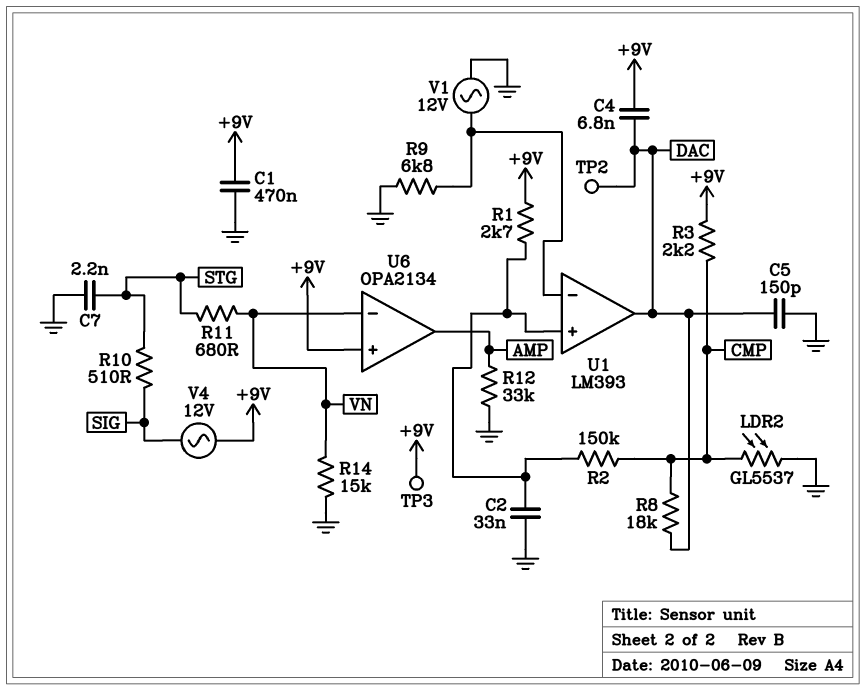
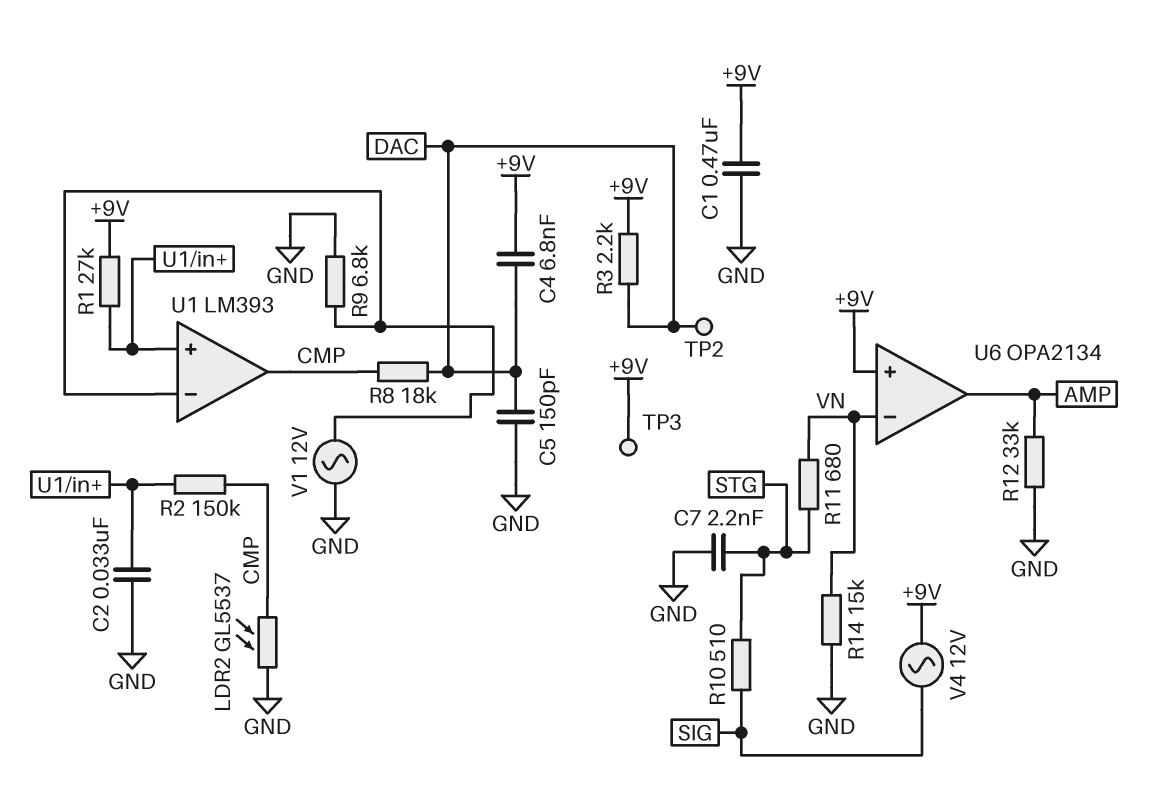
R1: 2.7k (+9V, U1/in+) -> 27k (+9V, U1/in+)
R3: 2.2k (+9V, CMP) -> 2.2k (+9V, DAC)
U1 pin out: DAC -> CMP

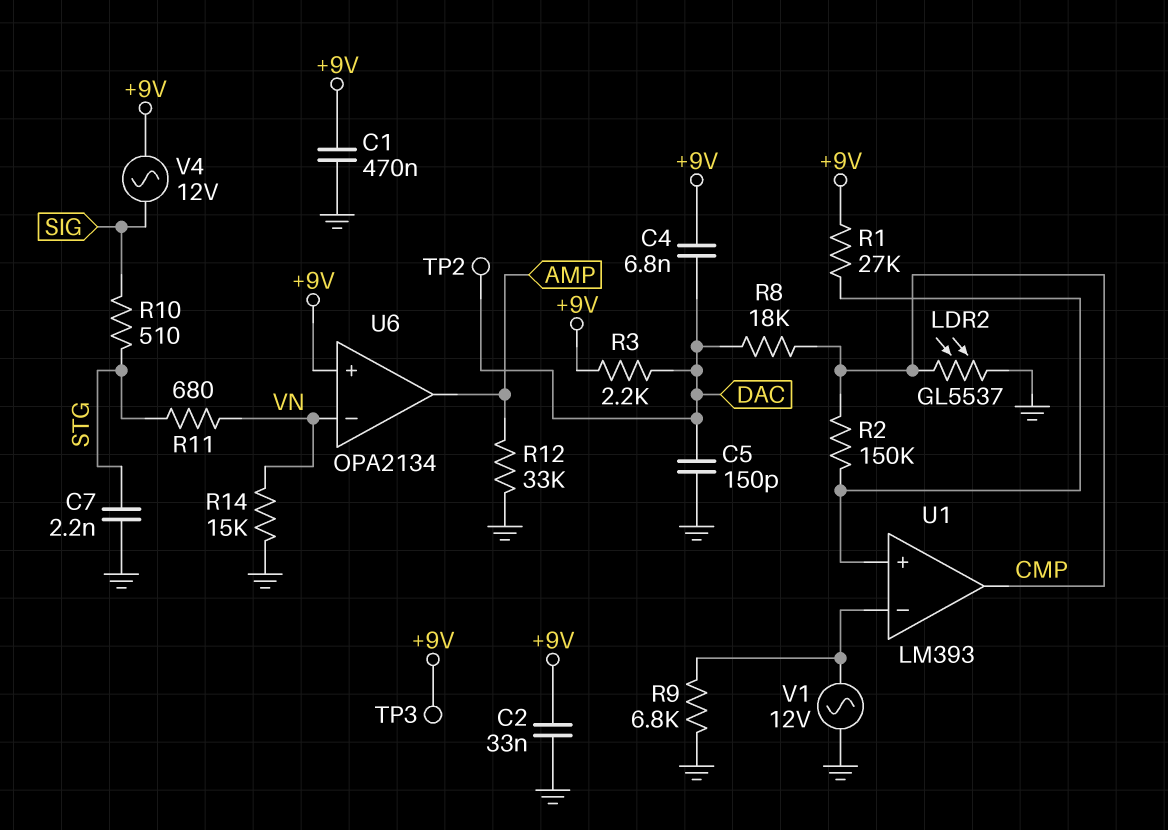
C2: 33nF (GND, U1/in+) -> 33nF (+9V, GND)

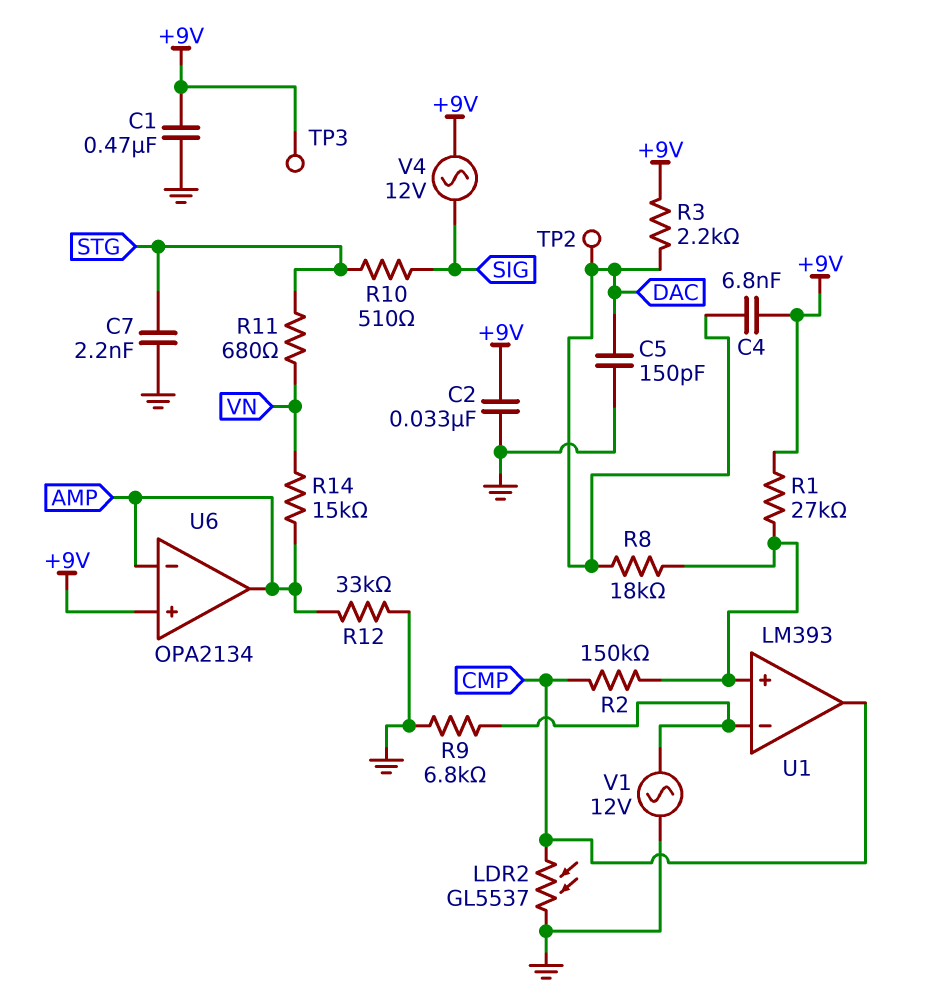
R8: 18k (CMP, DAC) -> 18k (DAC, U1/in+)
R14: 15k (GND, VN) -> 15k (AMP, VN)
U6 pin in-: VN -> AMP

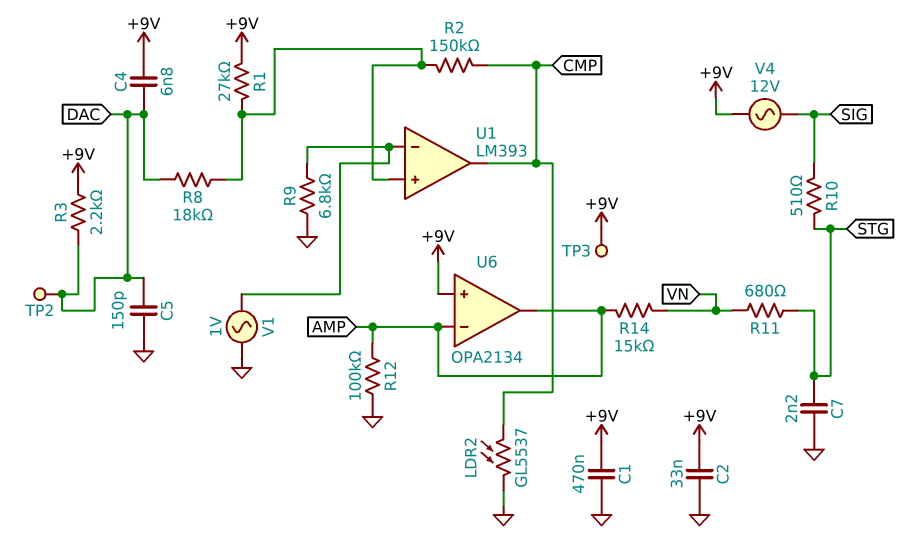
R12: 33k (AMP, GND) -> 100k (AMP, GND)
V1: AC 12V (GND, U1/in-) -> AC 1V (GND, U1/in-)

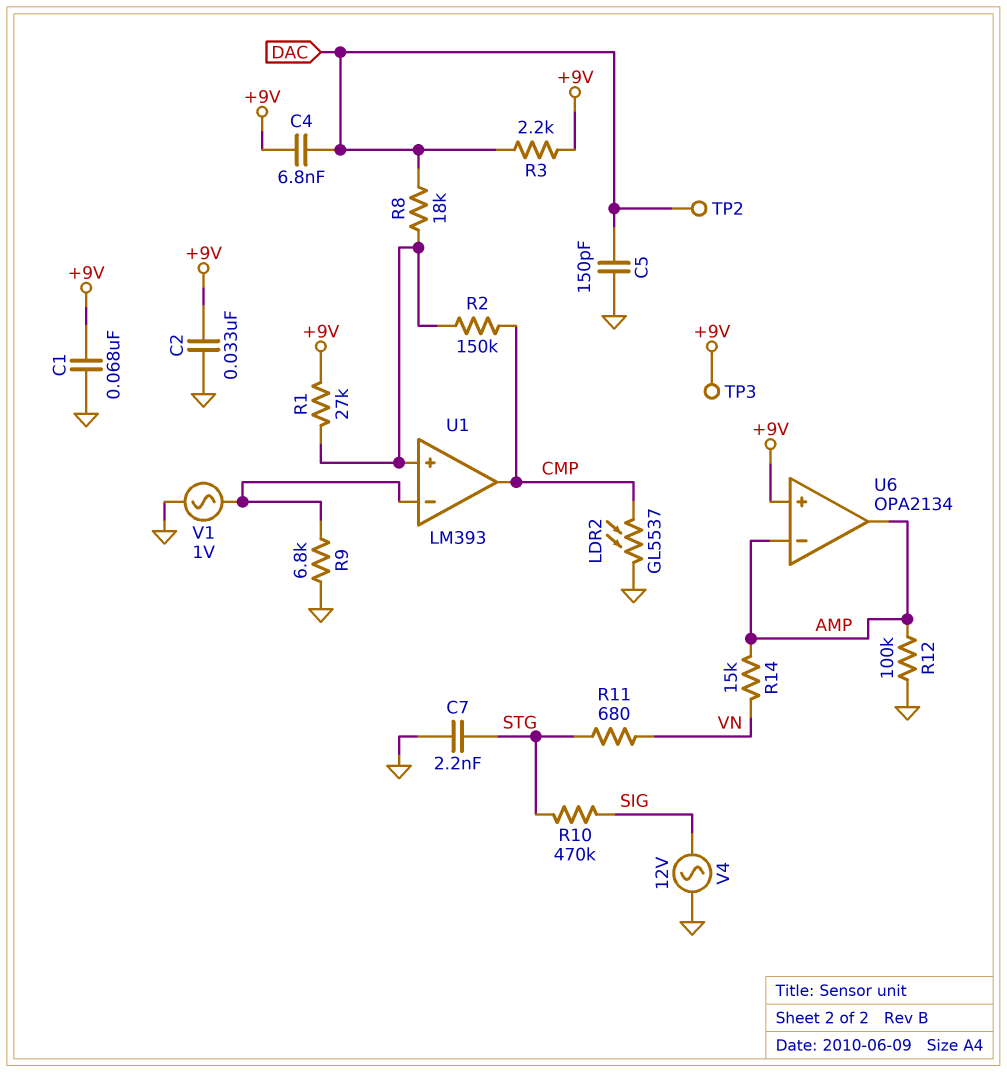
C1: 470nF (+9V, GND) -> 68nF (+9V, GND)
R10: 510 (SIG, STG) -> 470k (SIG, STG)
V4: AC 12V (+9V, SIG) -> AC 12V (GND, SIG)

